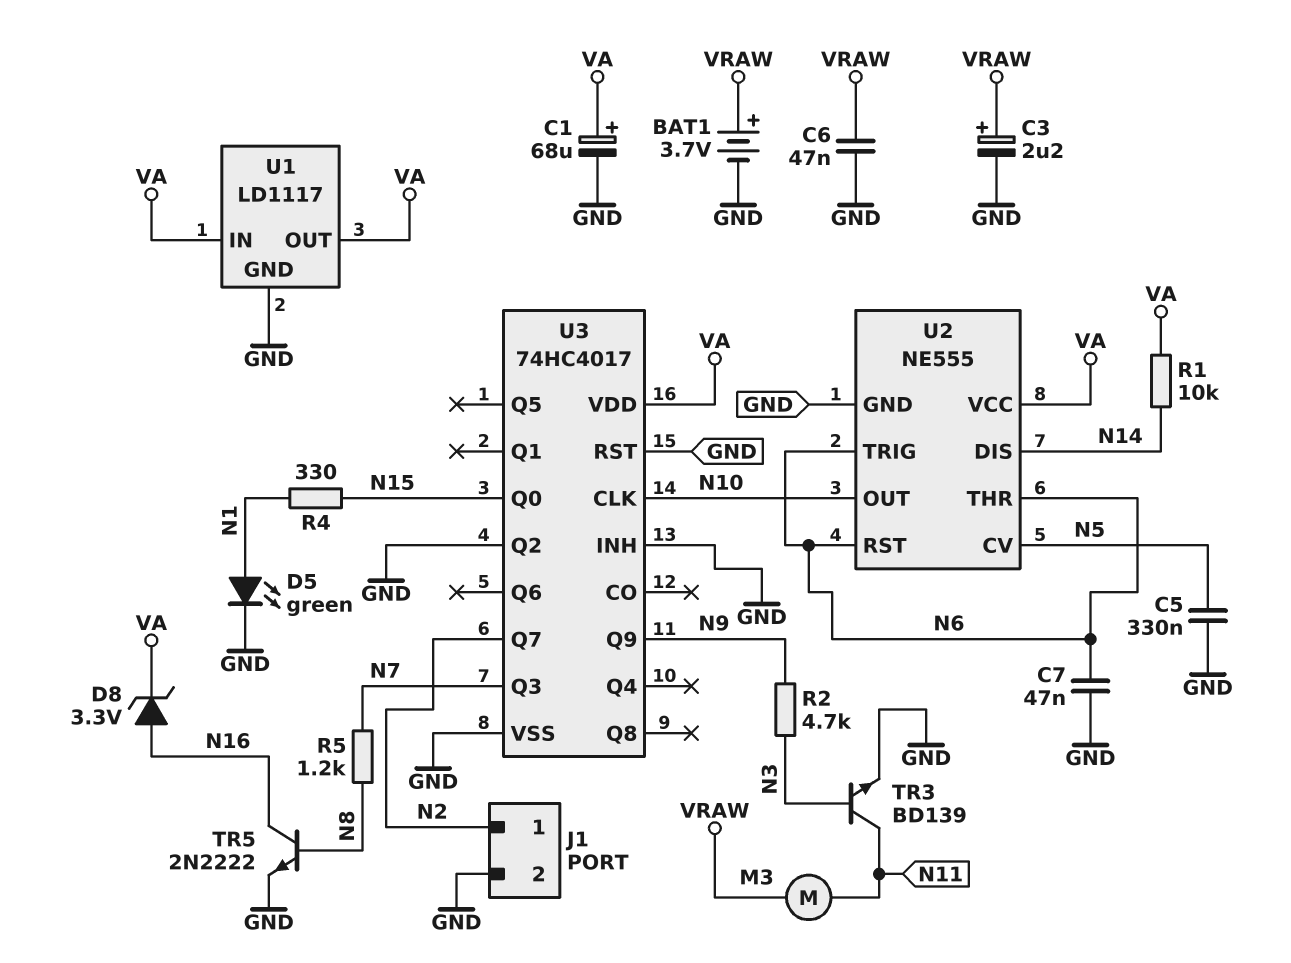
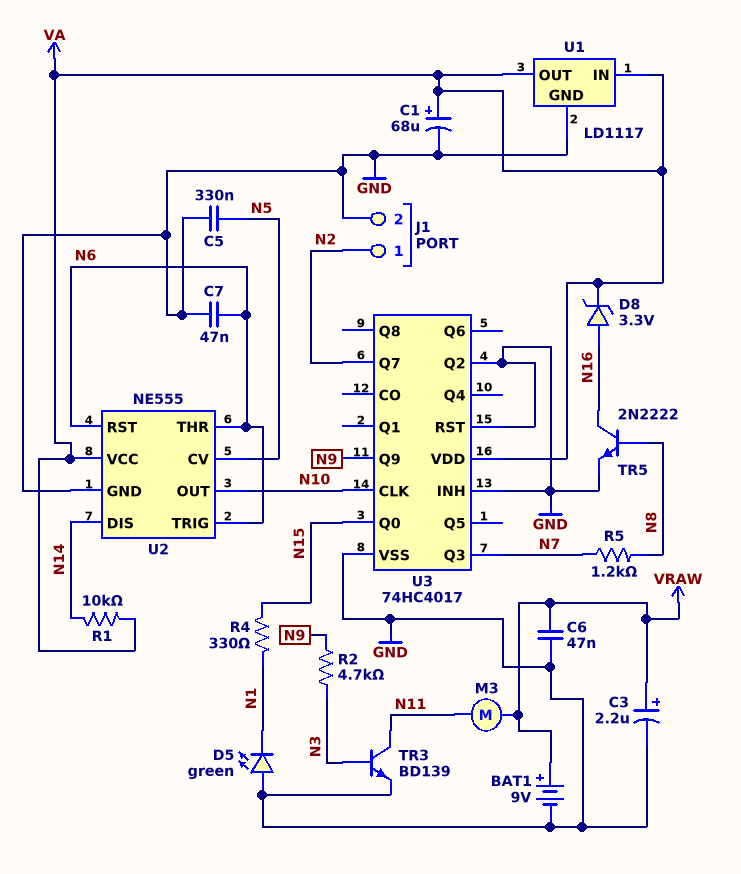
BAT1: 3.7V (plus VRAW, minus GND) -> 9V (plus VRAW, minus GND)
D5: LED green (A N1, K GND) -> LED green (A GND, K N1)

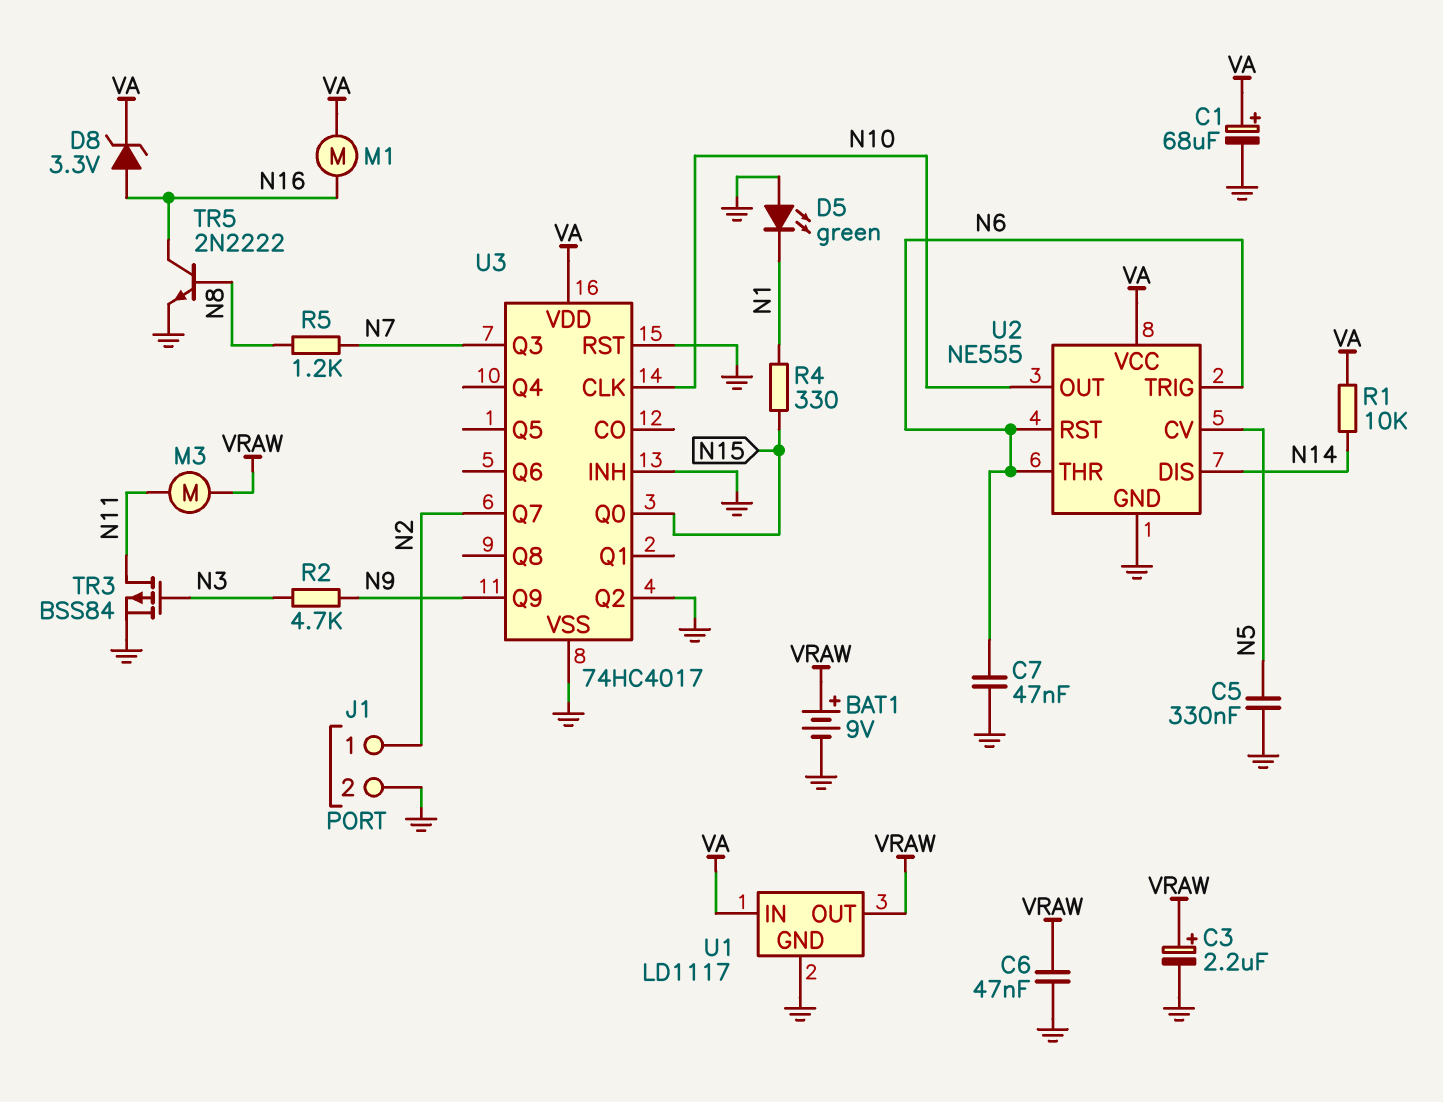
M1: none -> motor (N16, VA)
TR3: NPN BD139 (B N3, C N11, E GND) -> PMOS BSS84 (G N3, D N11, S GND)
U1 pin OUT: VA -> VRAW

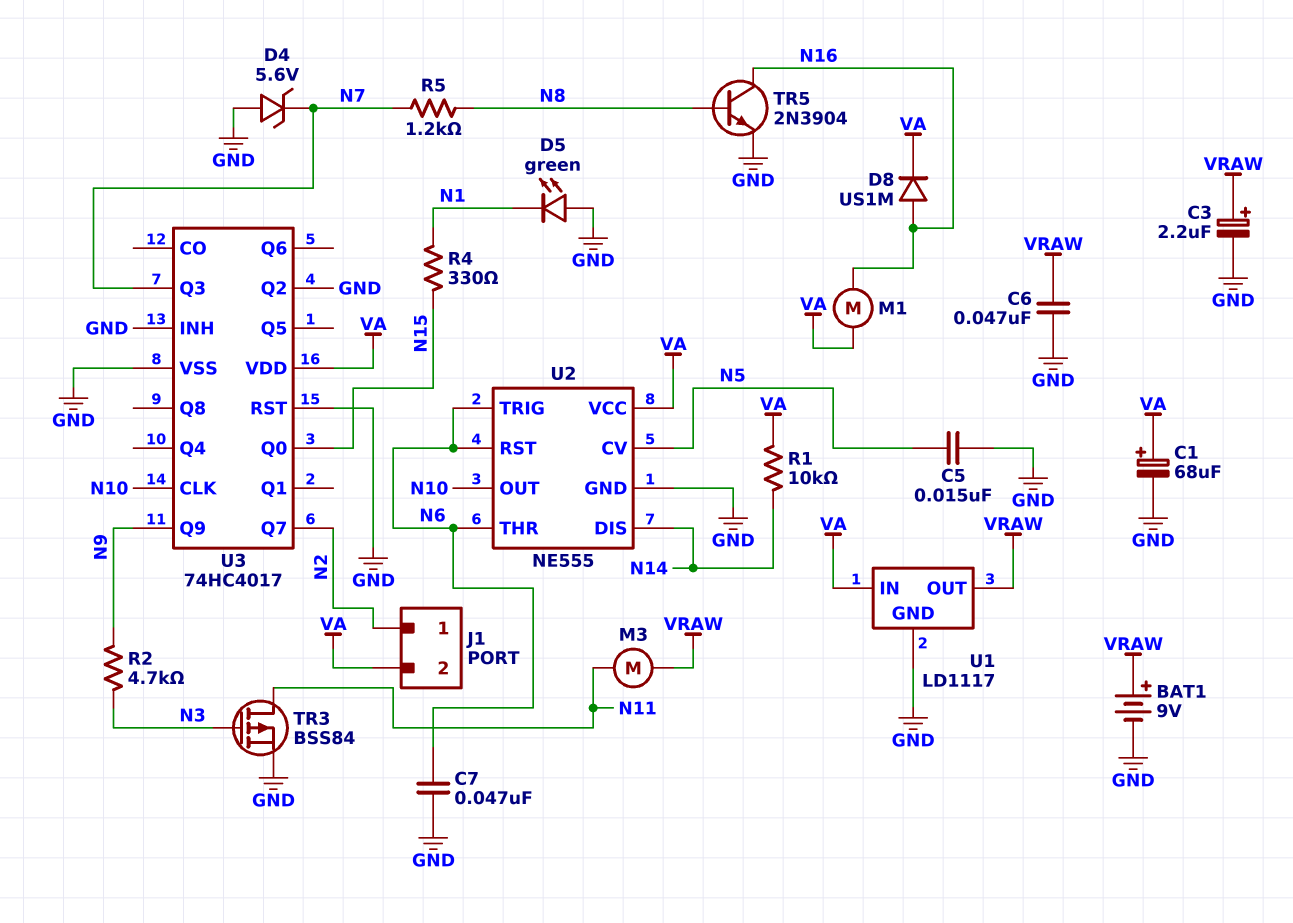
C5: 330nF (GND, N5) -> 15nF (GND, N5)
D4: none -> zener 5.6V (A GND, K N7)
D8: zener 3.3V (A N16, K VA) -> diode US1M (A N16, K VA)
J1 pin 2: GND -> VA
TR5: NPN 2N2222 (B N8, C N16, E GND) -> NPN 2N3904 (B N8, C N16, E GND)

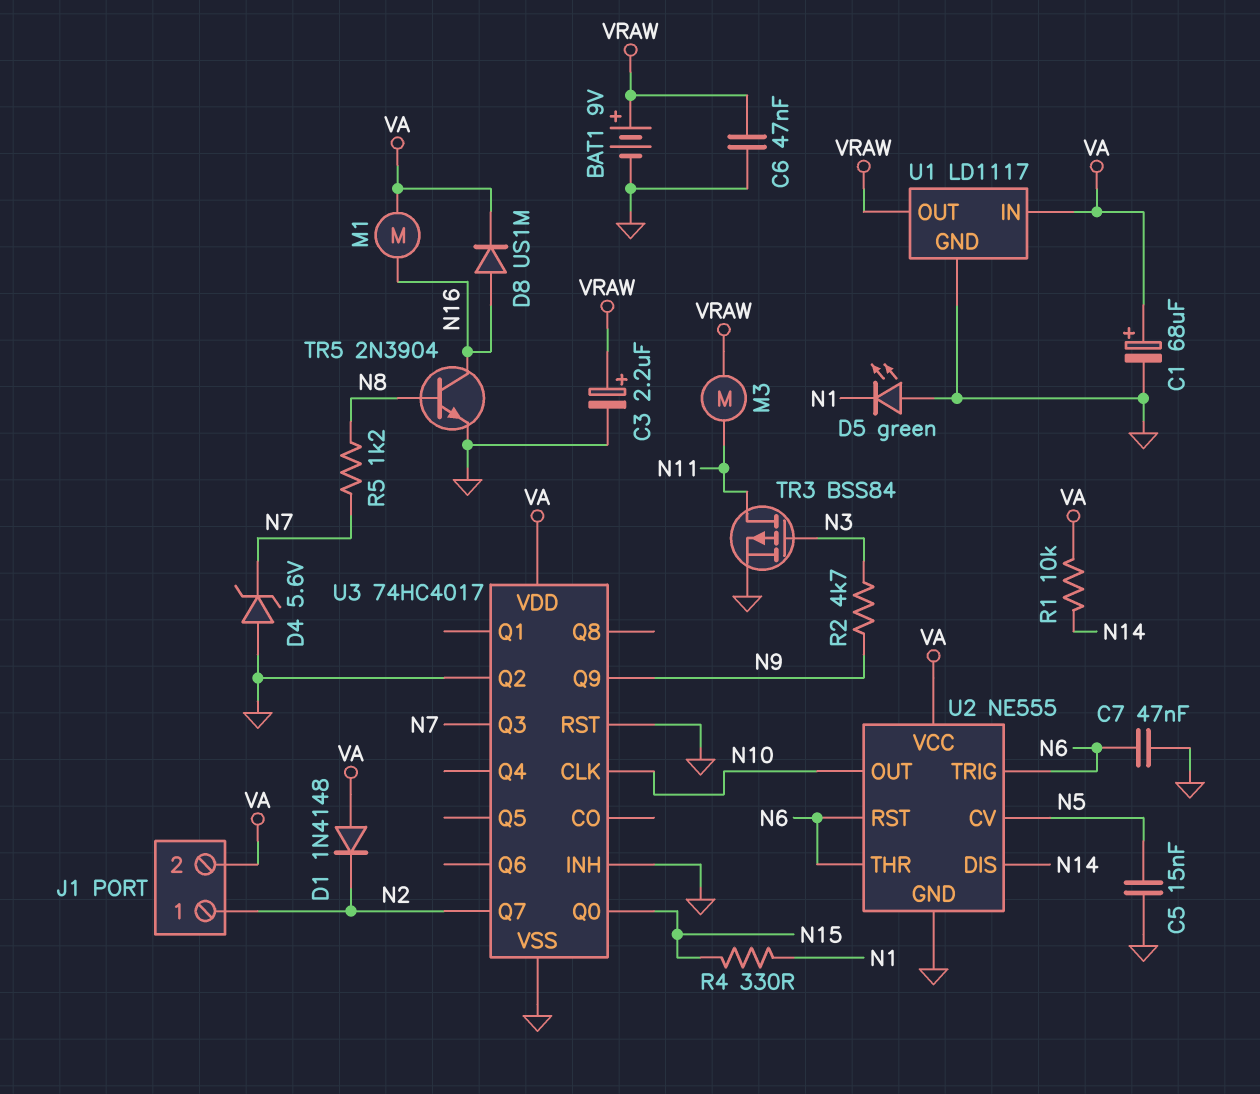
D1: none -> diode 1N4148 (A VA, K N2)

